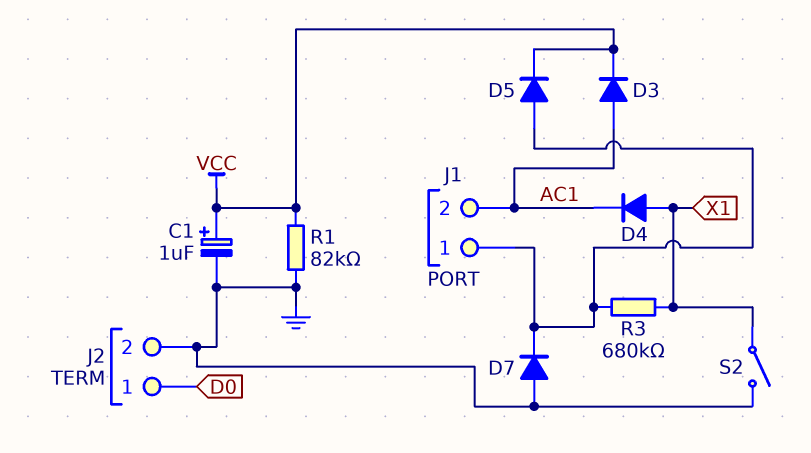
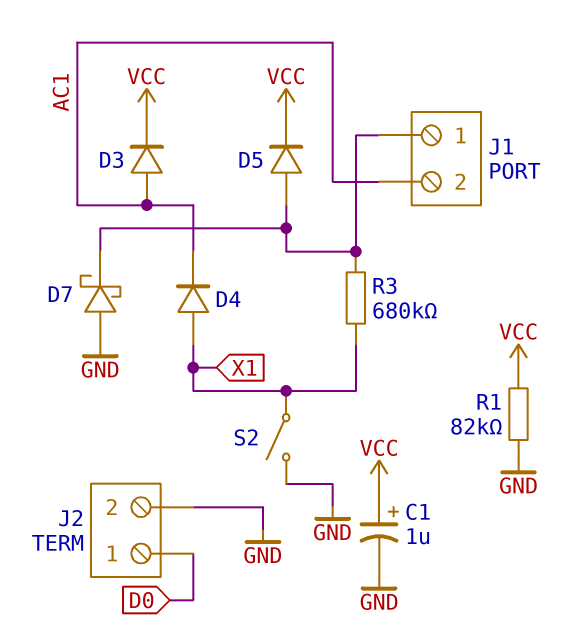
D7: diode (A GND, K J1/1) -> schottky (A GND, K J1/1)

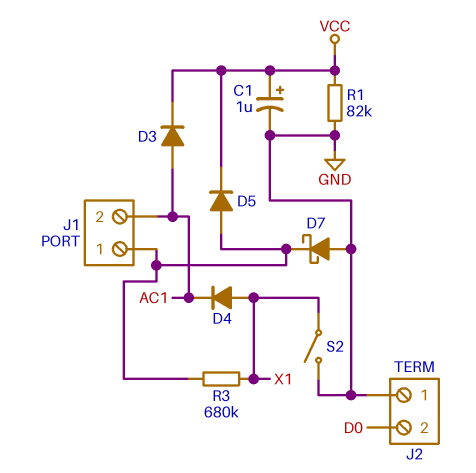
J2 pin 1: D0 -> GND
J2 pin 2: GND -> D0

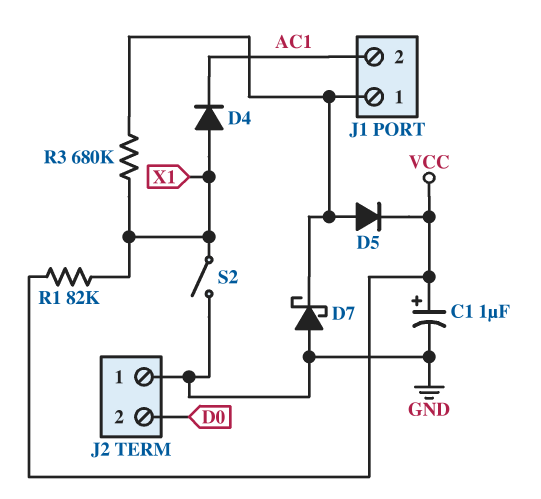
D3: diode (A AC1, K VCC) -> none
R1: 82k (GND, VCC) -> 82k (VCC, X1)

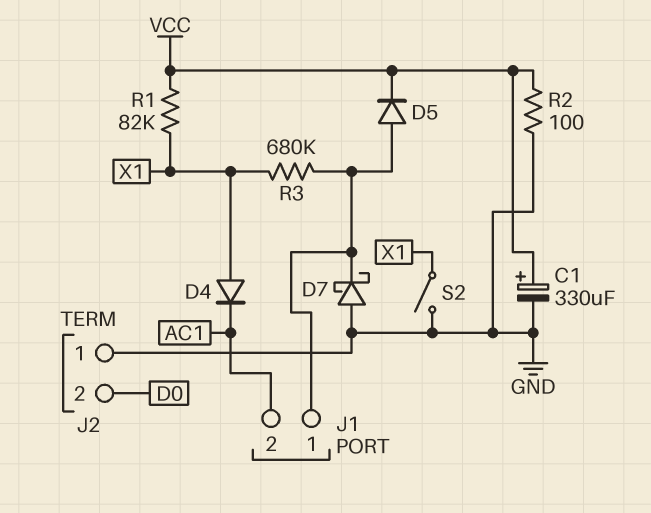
C1: 1uF (plus VCC, minus GND) -> 330uF (plus VCC, minus GND)
R2: none -> 100 (GND, VCC)

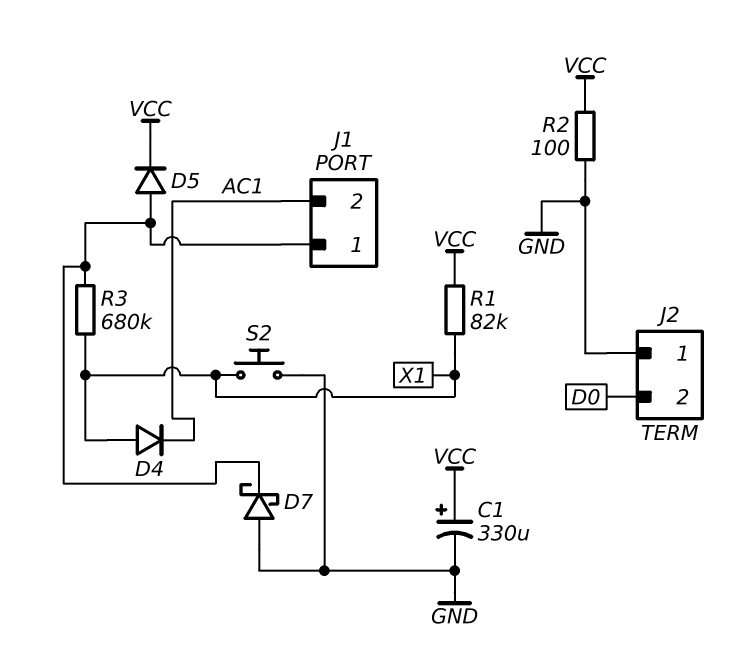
S2: switch (GND, X1) -> button (GND, X1)

